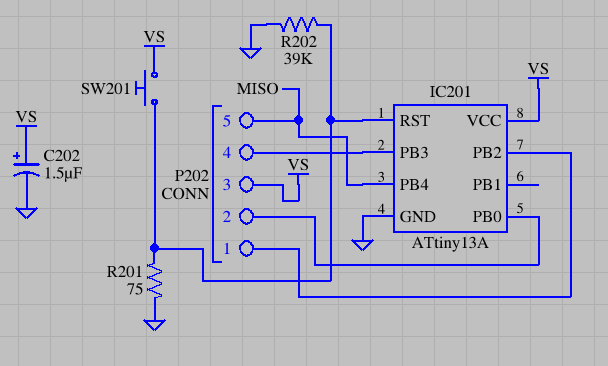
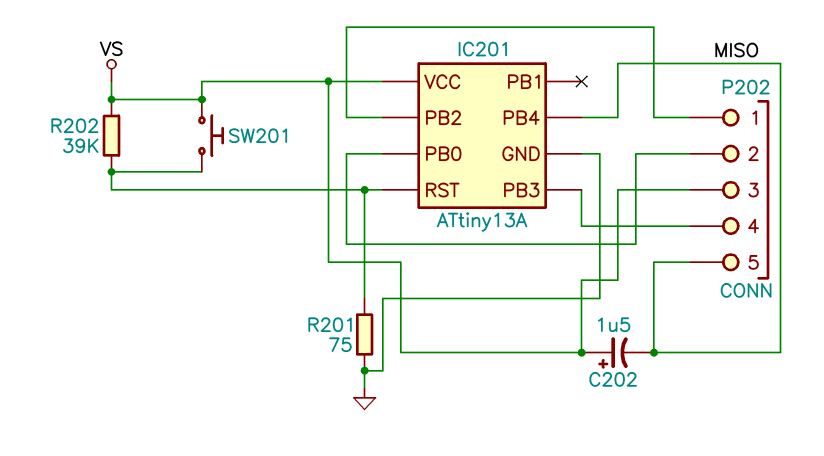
C202: 1.5uF (plus VS, minus GND) -> 1.5uF (plus VS, minus MISO)
R202: 39k (GND, IC201/RST) -> 39k (IC201/RST, VS)

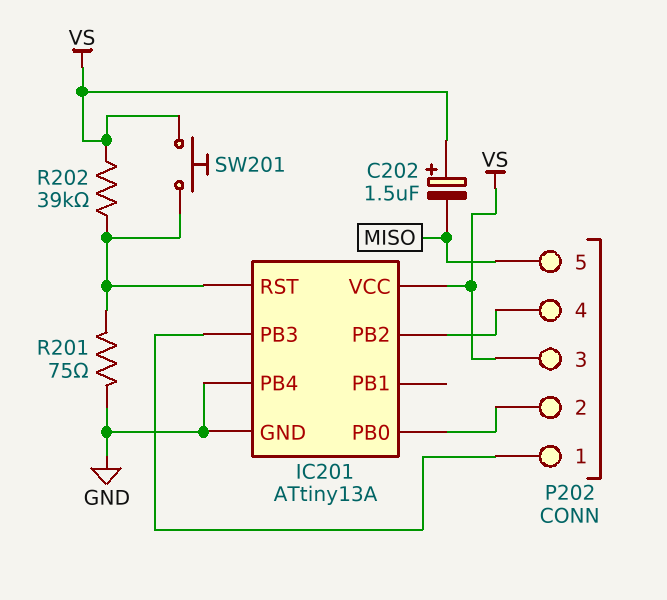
IC201 pin PB4: MISO -> GND
P202 pin 1: IC201/PB2 -> IC201/PB3
P202 pin 4: IC201/PB3 -> IC201/PB2

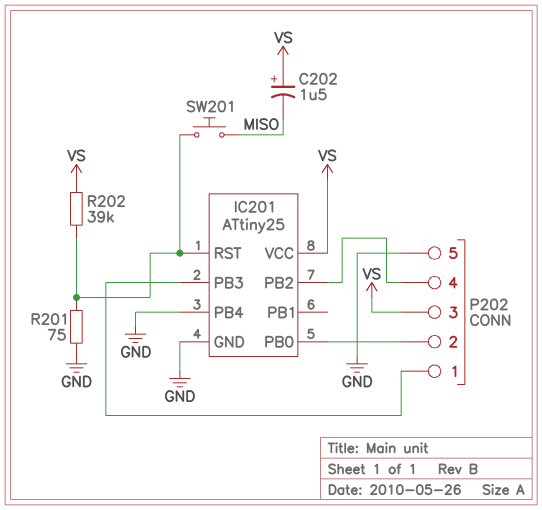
IC201: ATtiny13A -> ATtiny25
P202 pin 5: MISO -> GND
SW201: button (IC201/RST, VS) -> button (IC201/RST, MISO)

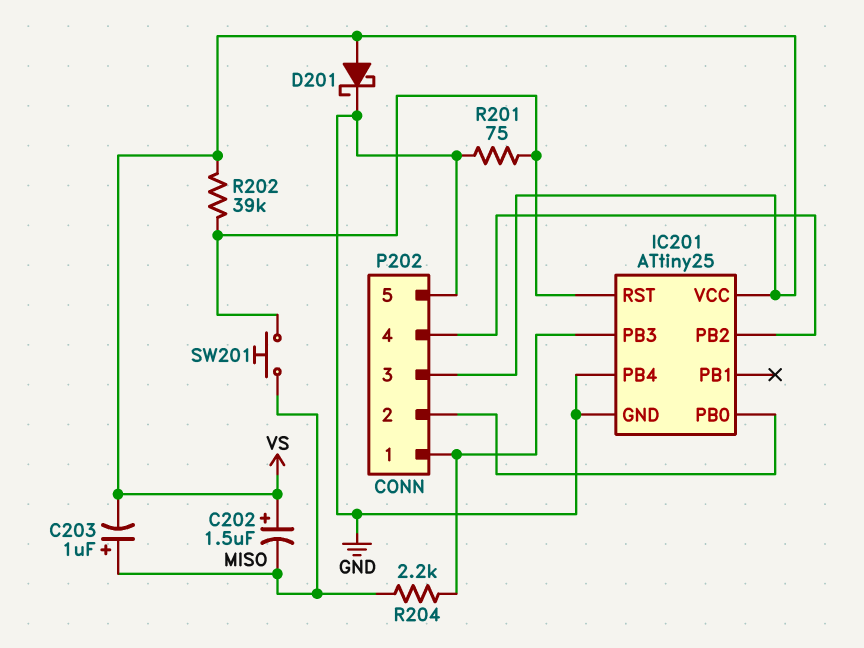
C203: none -> 1uF (plus MISO, minus VS)
D201: none -> schottky (A VS, K GND)
R204: none -> 2.2k (IC201/PB3, MISO)

